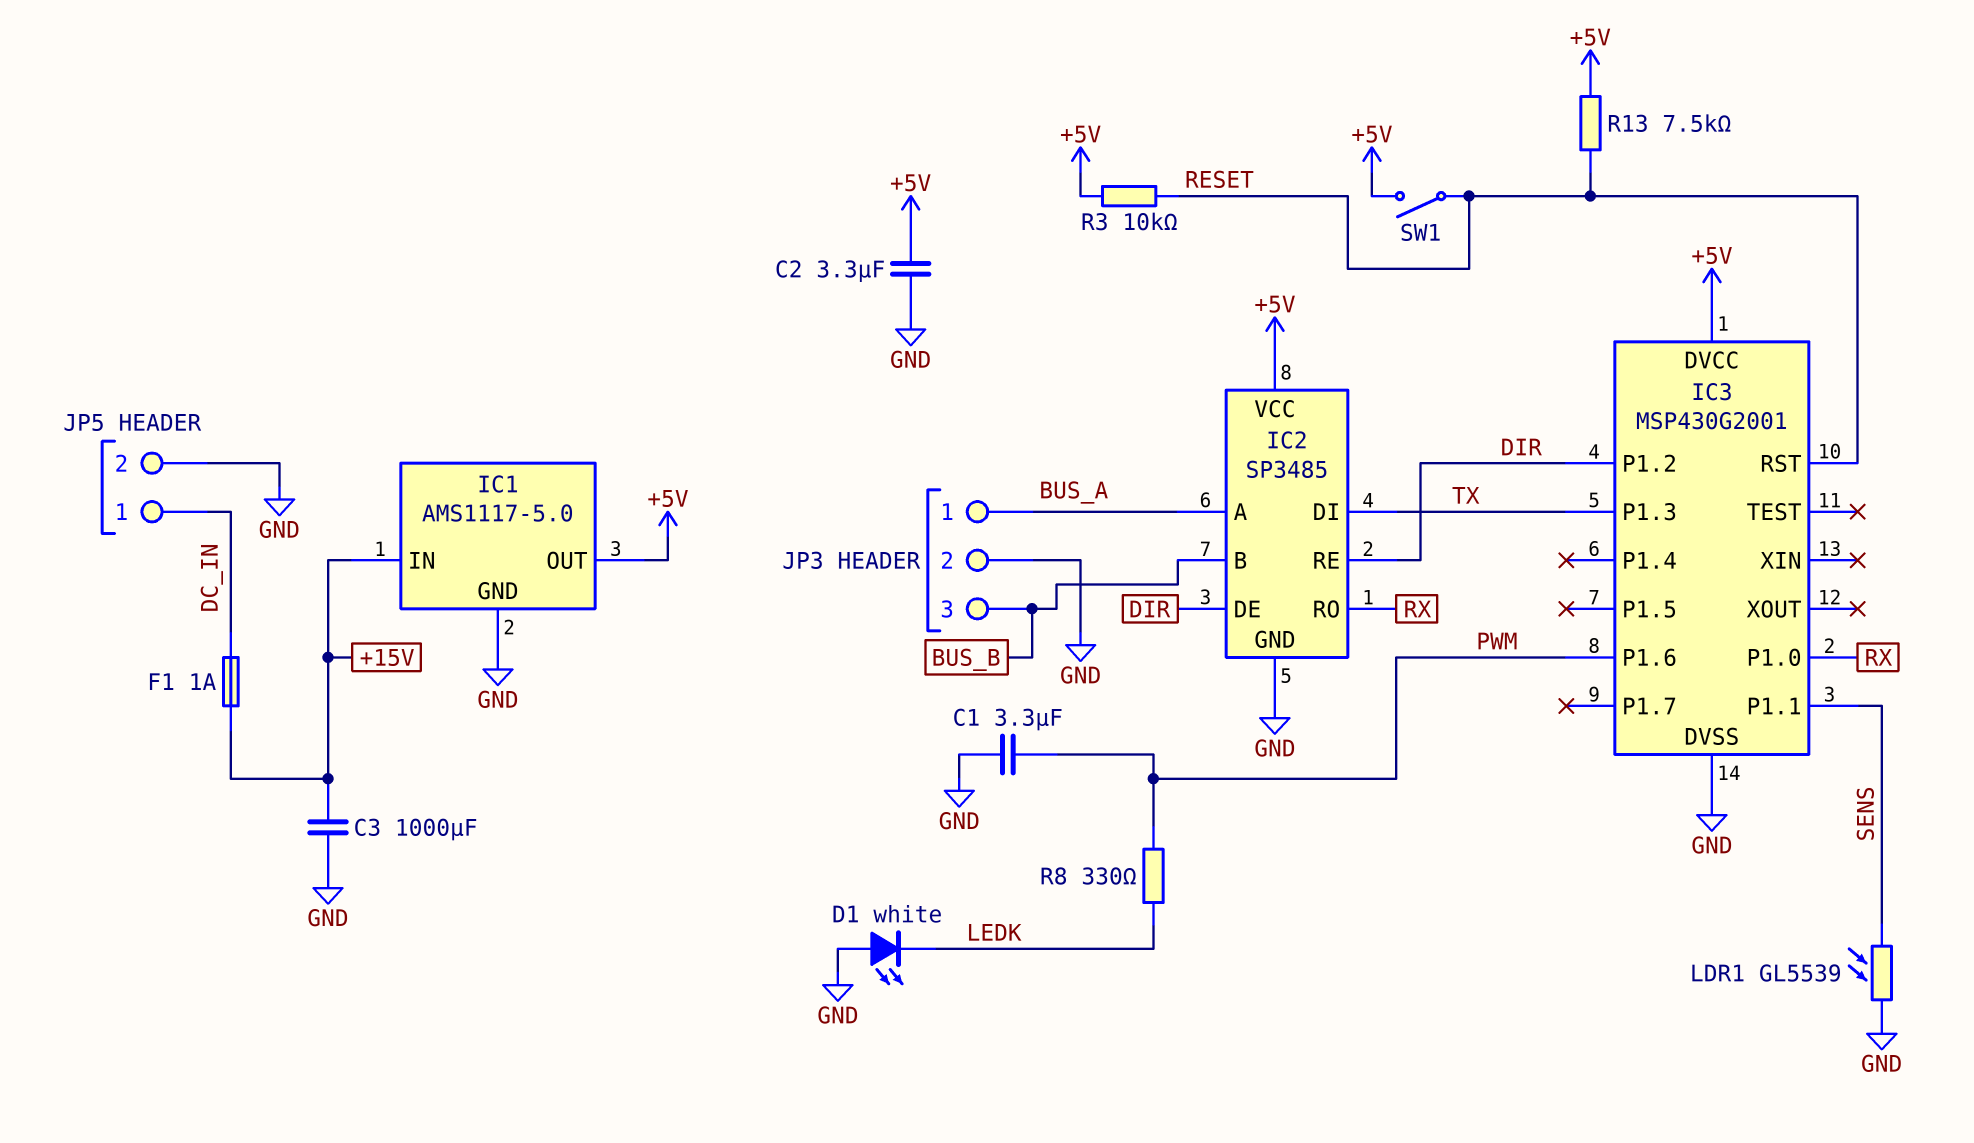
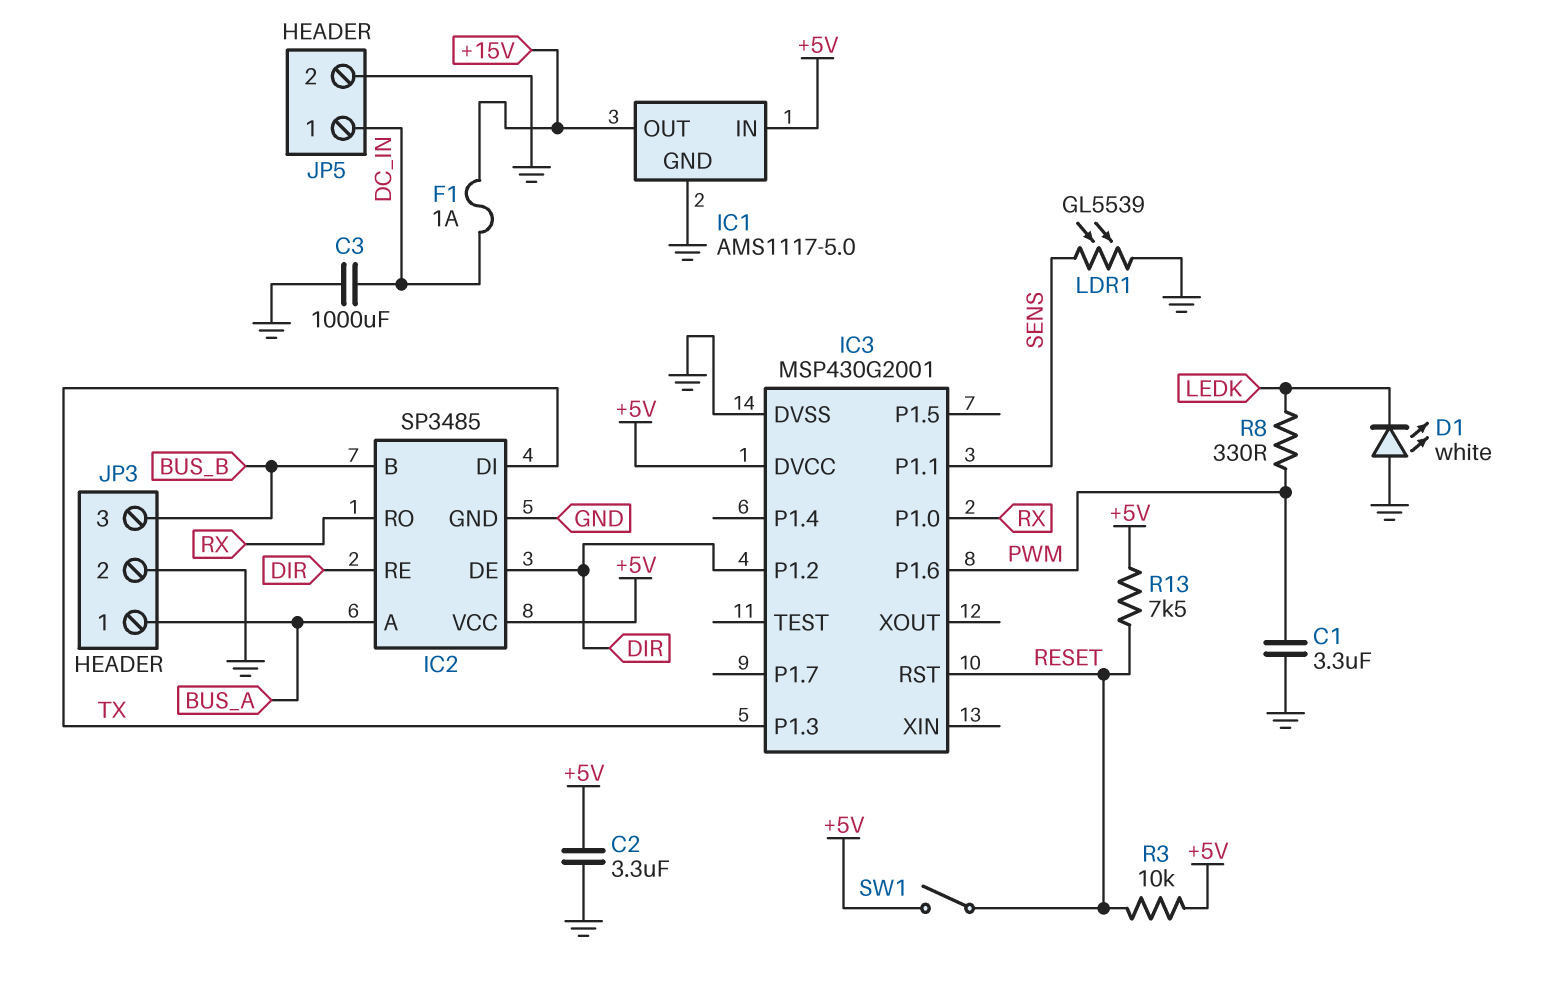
C3: 1000uF (+15V, GND) -> 1000uF (DC_IN, GND)
IC1 pin IN: +15V -> +5V
IC1 pin OUT: +5V -> +15V

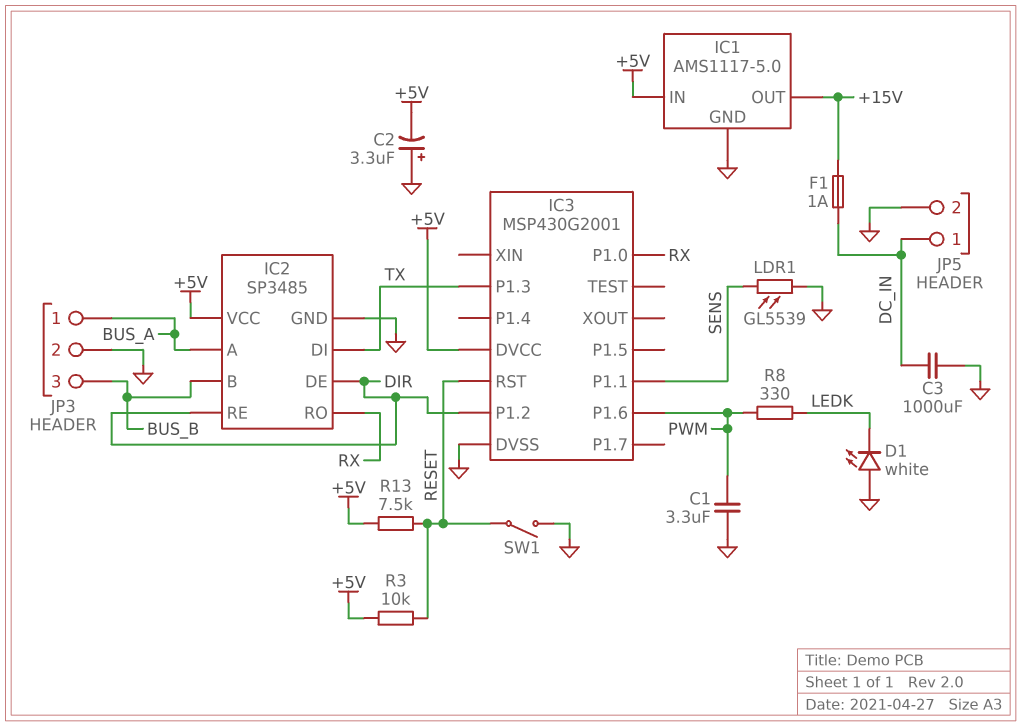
C2: 3.3uF (+5V, GND) -> 3.3uF (plus GND, minus +5V)
SW1: switch (+5V, RESET) -> switch (GND, RESET)

